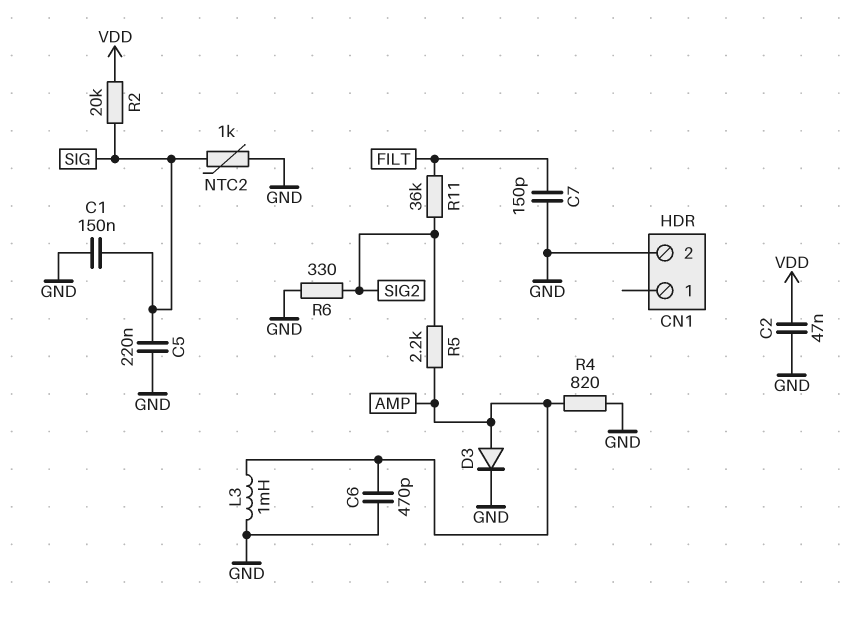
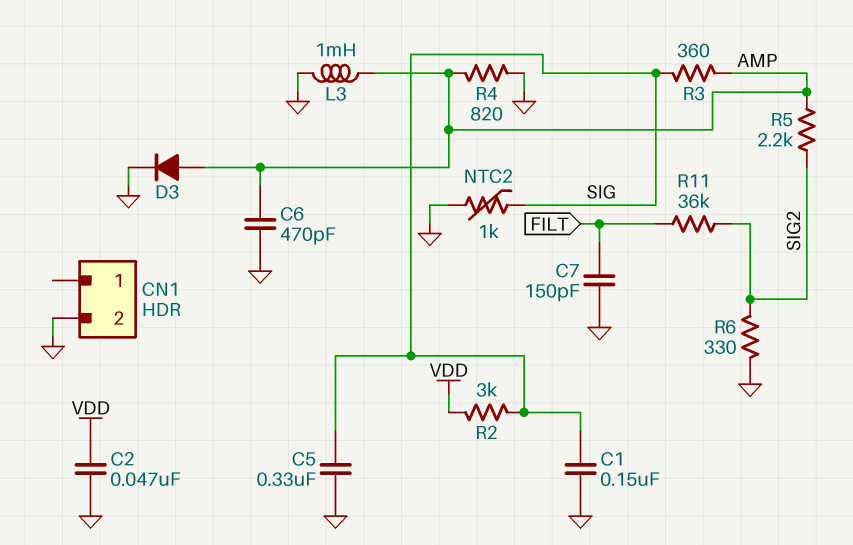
C5: 220nF (GND, SIG) -> 330nF (GND, SIG)
R2: 20k (SIG, VDD) -> 3k (SIG, VDD)
R3: none -> 360 (AMP, SIG)

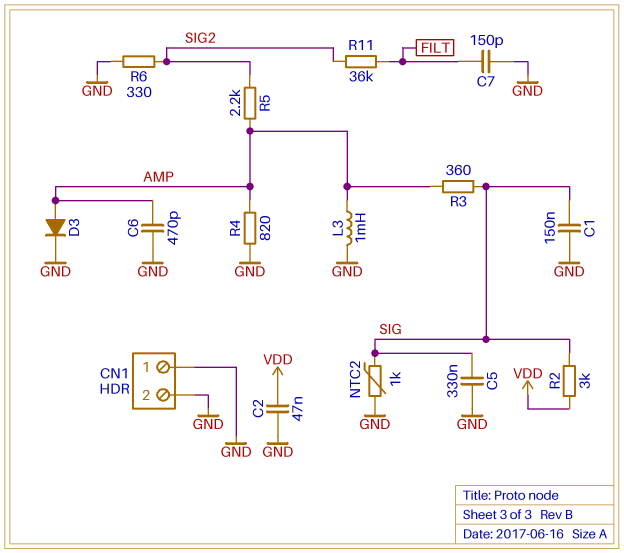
CN1 pin 1: none -> GND

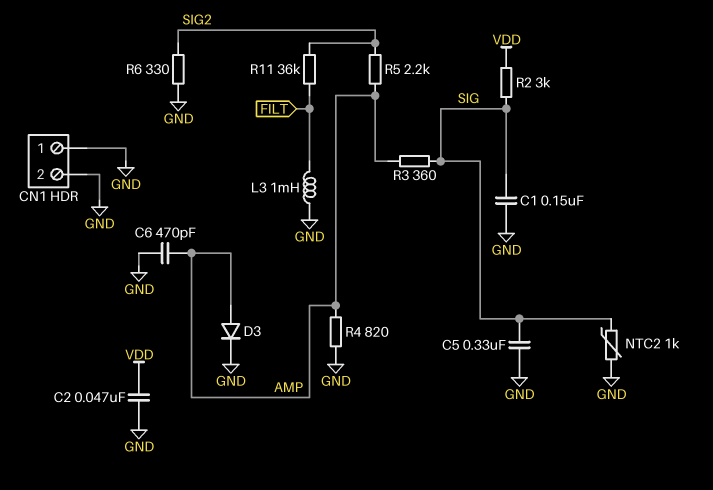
C7: 150pF (FILT, GND) -> none
L3: 1mH (AMP, GND) -> 1mH (FILT, GND)

